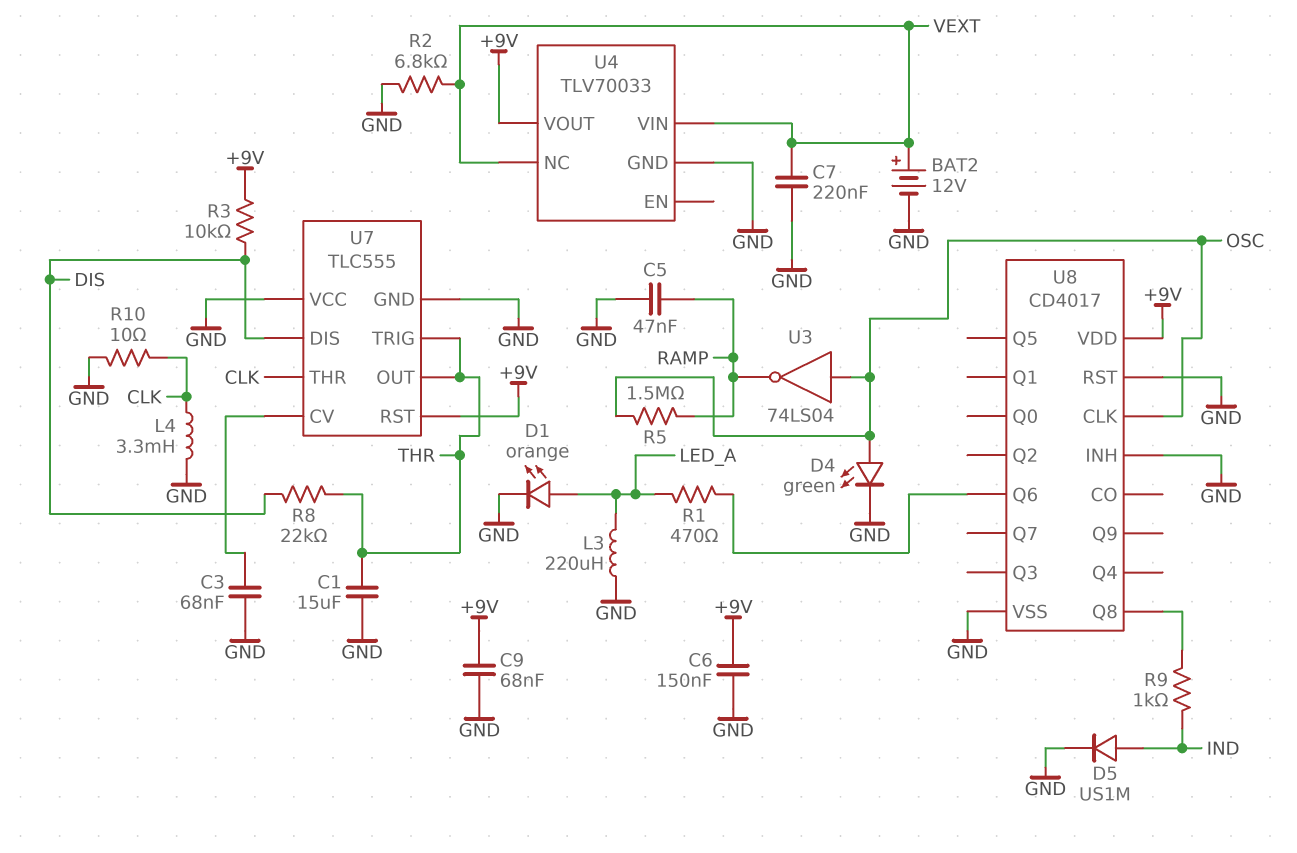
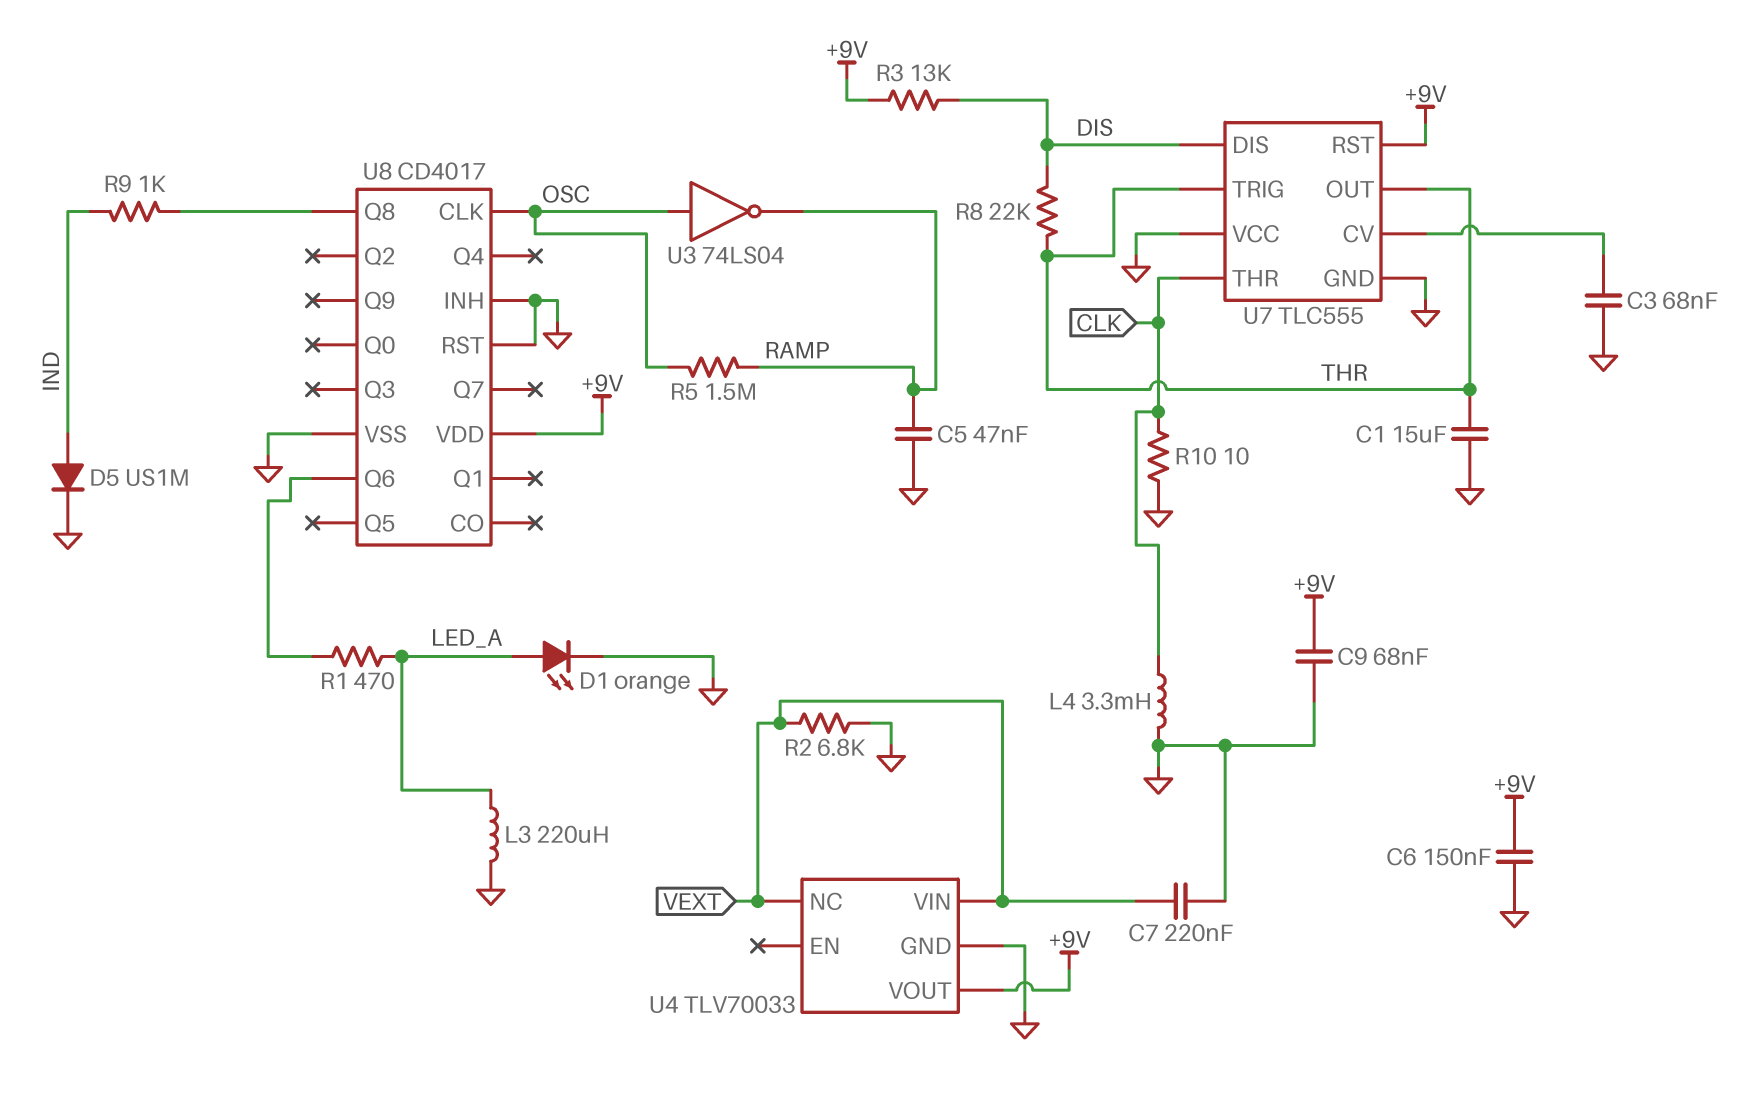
BAT2: 12V (plus VEXT, minus GND) -> none
D4: LED green (A OSC, K GND) -> none
R3: 10k (+9V, DIS) -> 13k (+9V, DIS)

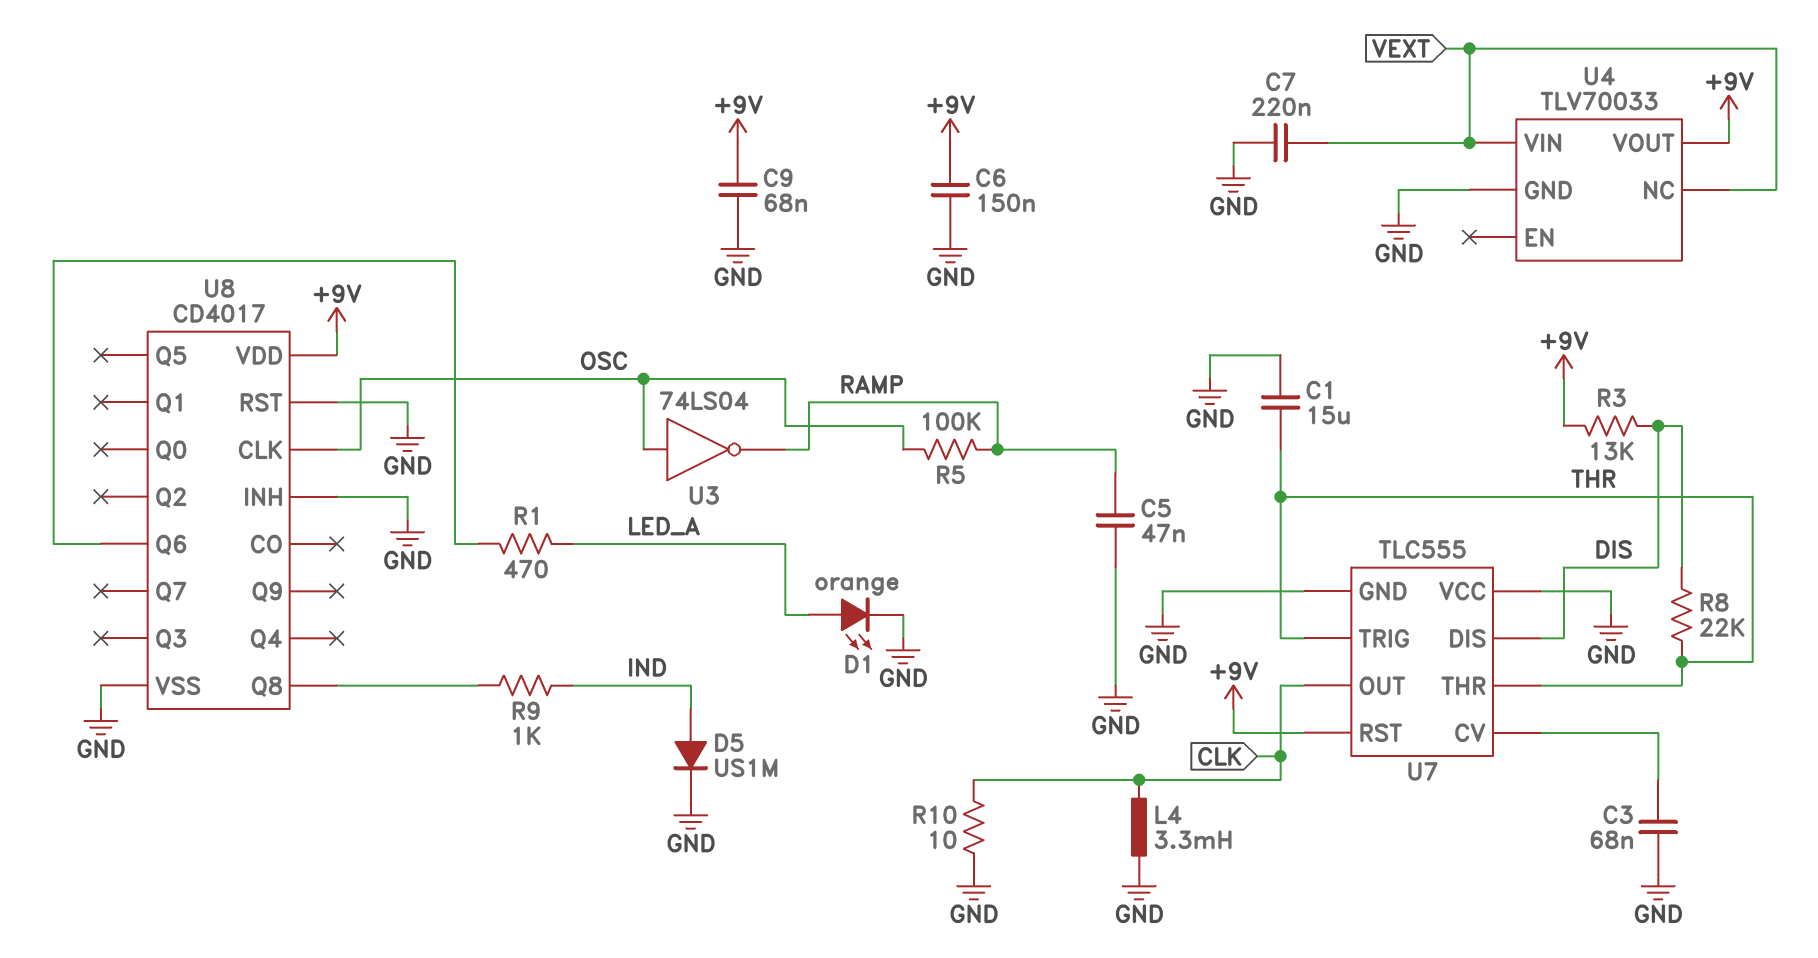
L3: 220uH (GND, LED_A) -> none
R2: 6.8k (GND, VEXT) -> none
R5: 1.5M (OSC, RAMP) -> 100k (OSC, RAMP)
U7 pin OUT: THR -> CLK
U7 pin THR: CLK -> THR

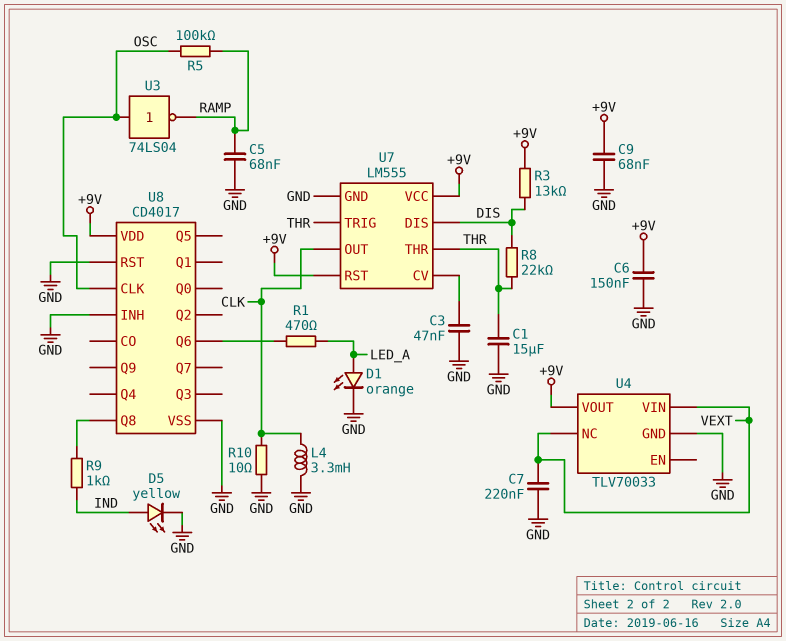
C3: 68nF (GND, U7/CV) -> 47nF (GND, U7/CV)
C5: 47nF (GND, RAMP) -> 68nF (GND, RAMP)
D5: diode US1M (A IND, K GND) -> LED yellow (A IND, K GND)
U7: TLC555 -> LM555
U7 pin VCC: GND -> +9V

